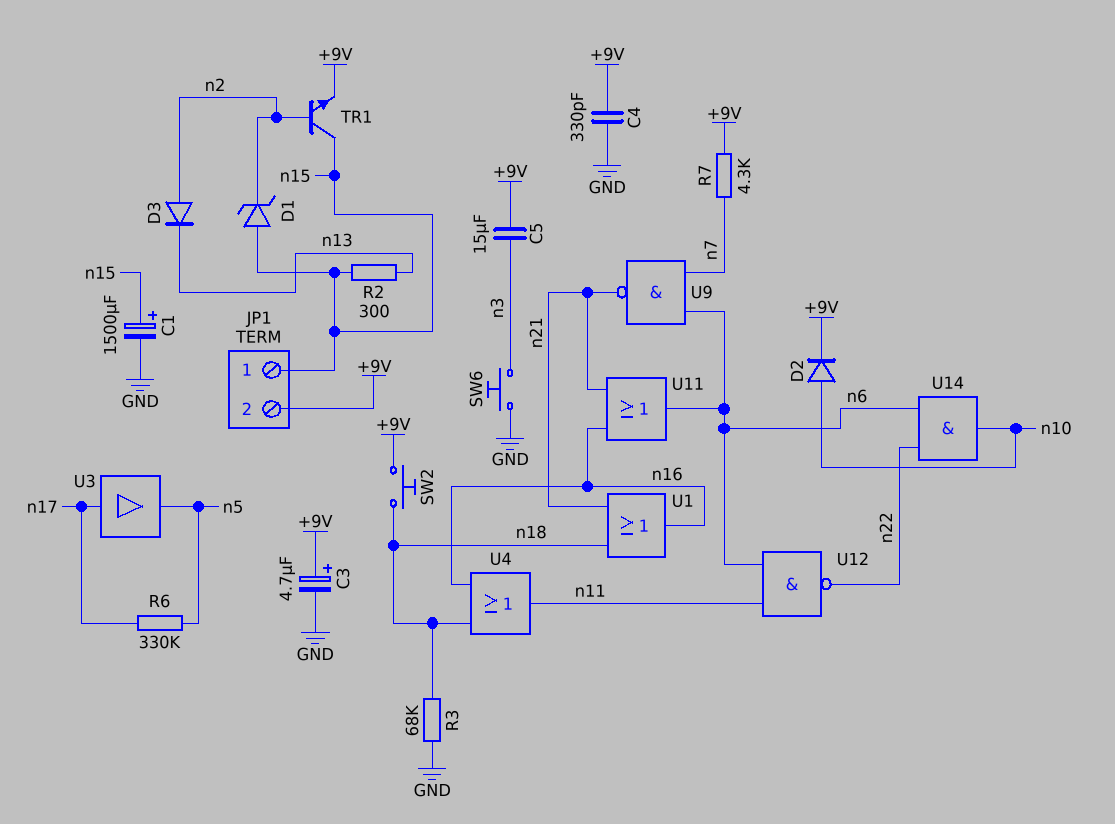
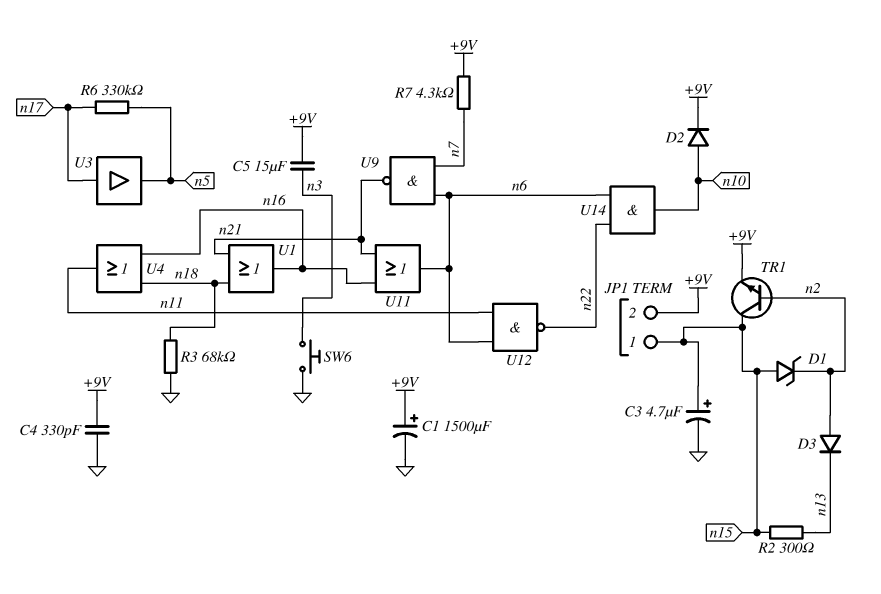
C1: 1500uF (plus n15, minus GND) -> 1500uF (plus +9V, minus GND)
C3: 4.7uF (plus +9V, minus GND) -> 4.7uF (plus n15, minus GND)
SW2: button (+9V, n18) -> none

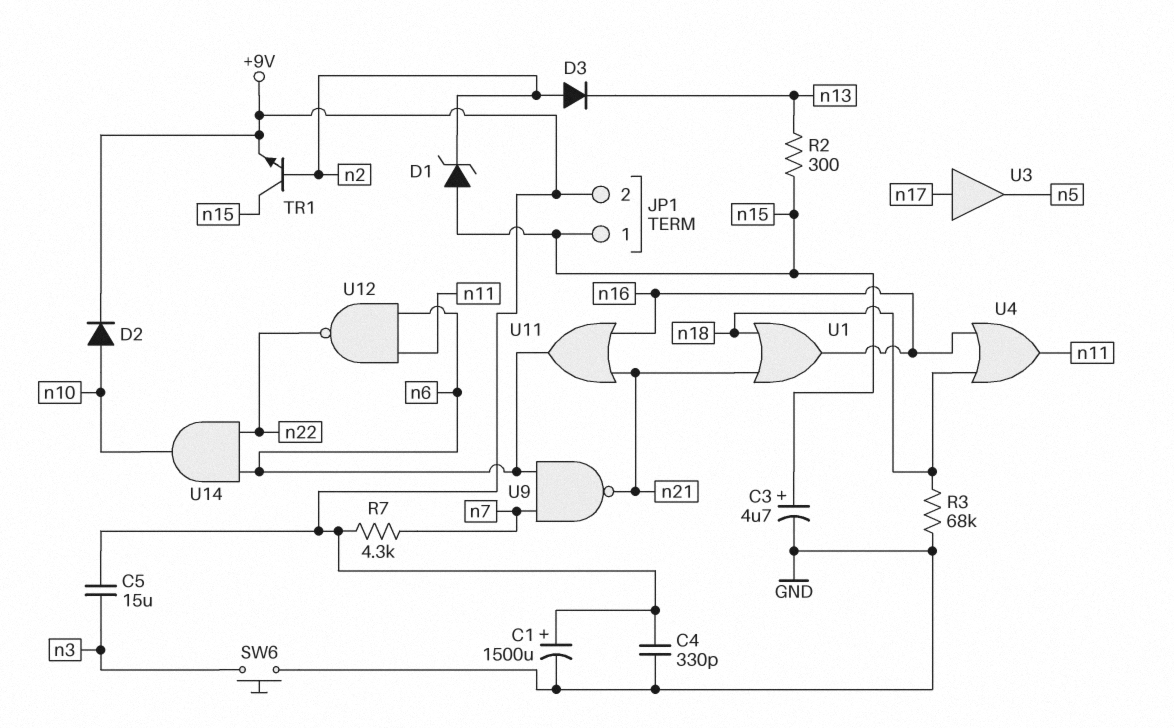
R6: 330k (n5, n17) -> none

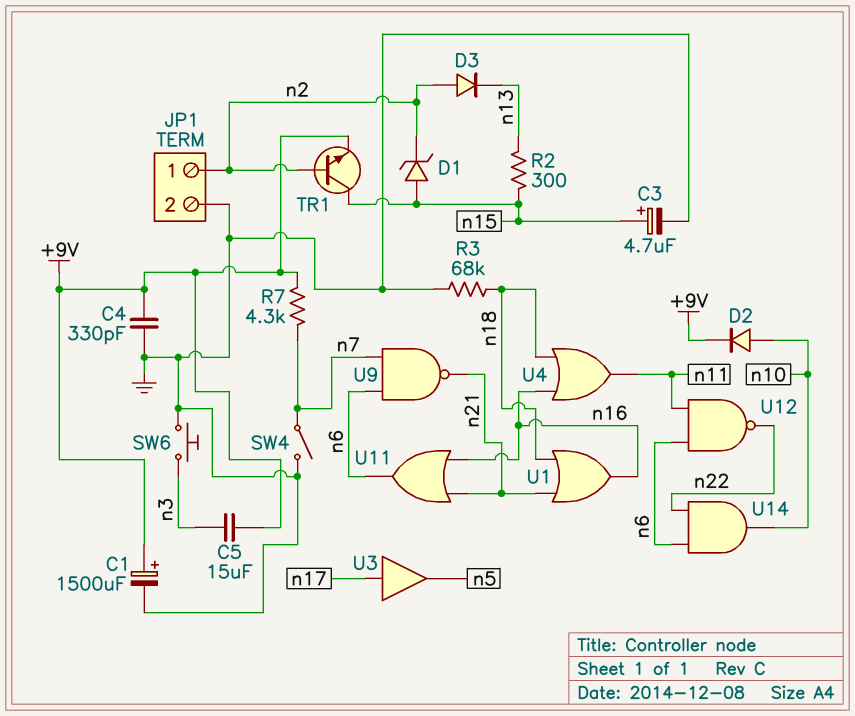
JP1 pin 1: n15 -> n2
JP1 pin 2: +9V -> GND
SW4: none -> switch (GND, n7)

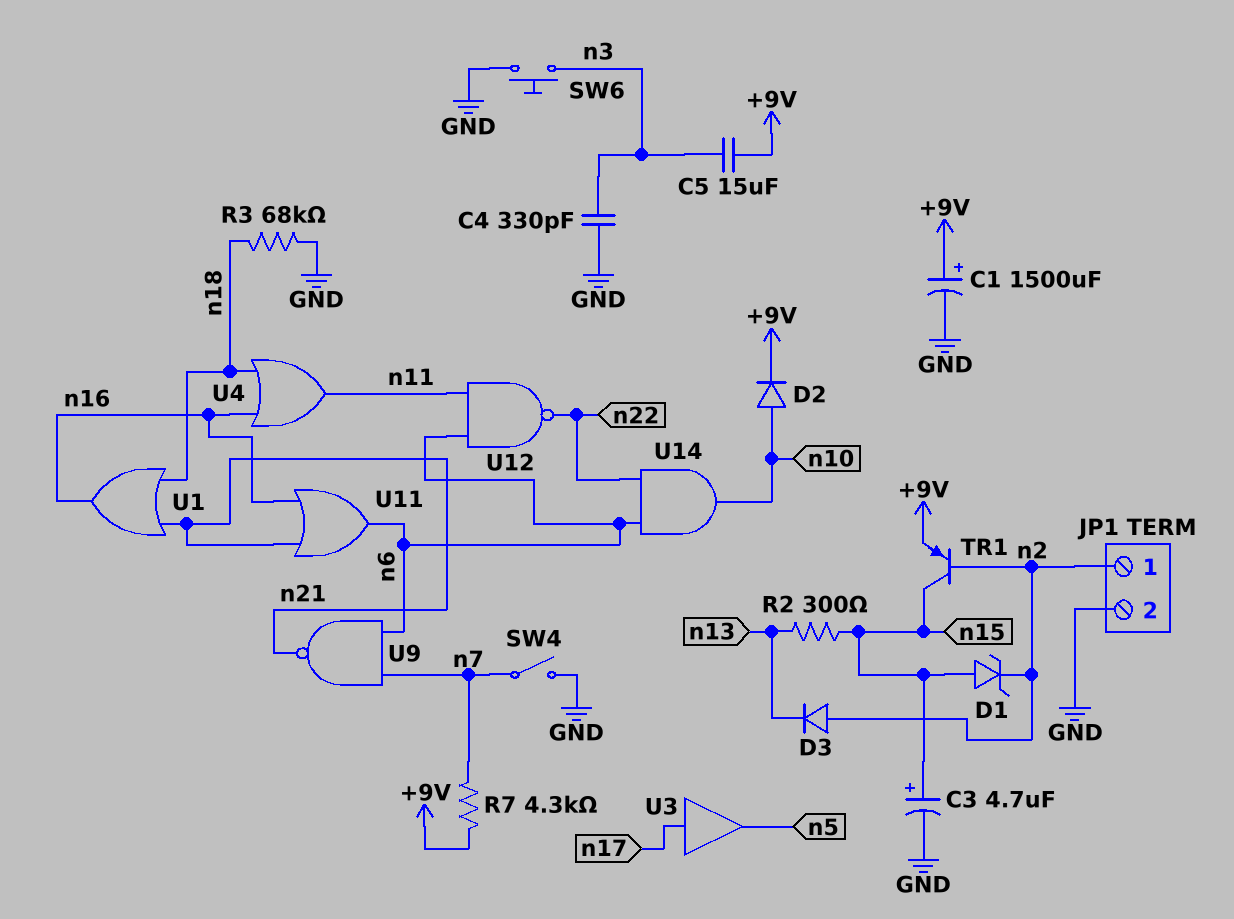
C4: 330pF (+9V, GND) -> 330pF (GND, n3)
TR1: NPN (B n2, C n15, E +9V) -> PNP (B n2, C n15, E +9V)

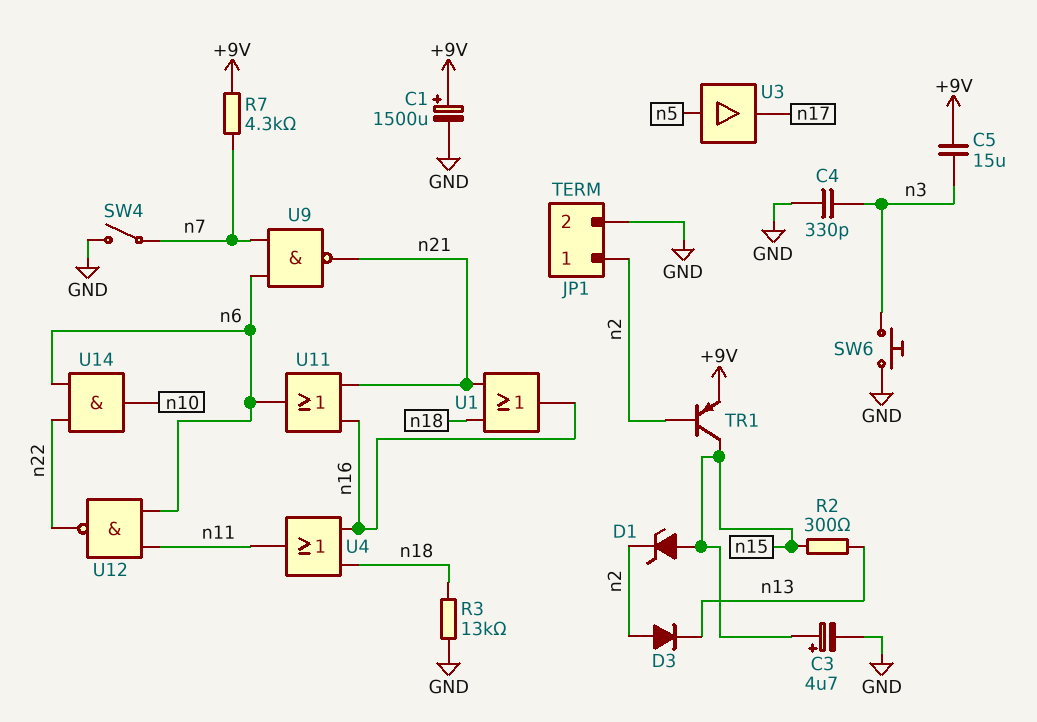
D2: diode (A n10, K +9V) -> none
R3: 68k (GND, n18) -> 13k (GND, n18)
U3: buffer (in n17, out n5) -> buffer (in n5, out n17)

